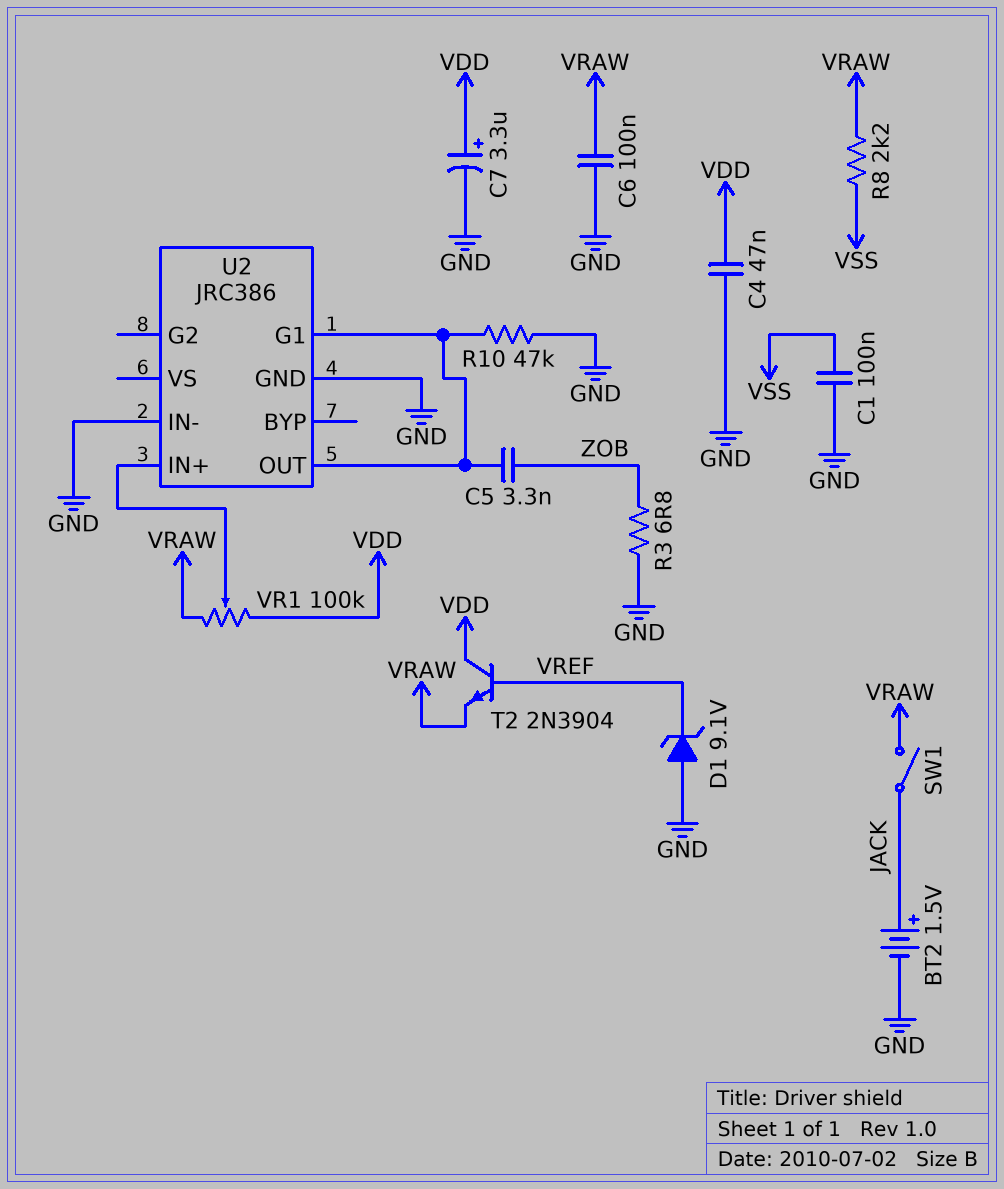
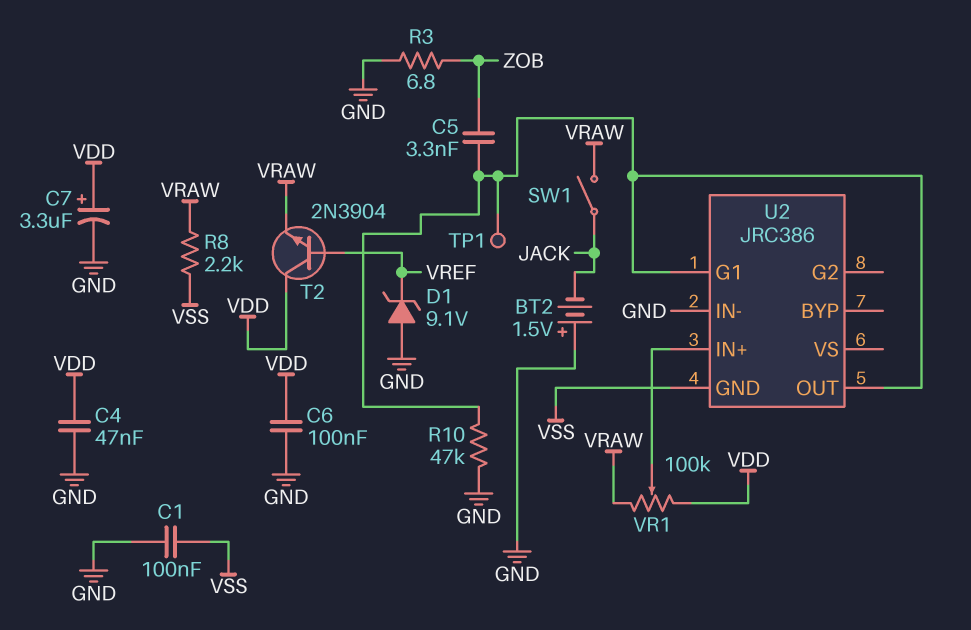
BT2: 1.5V (plus JACK, minus GND) -> 1.5V (plus GND, minus JACK)
C6: 100nF (GND, VRAW) -> 100nF (GND, VDD)
TP1: none -> test point (U2/G1)
U2 pin GND: GND -> VSS

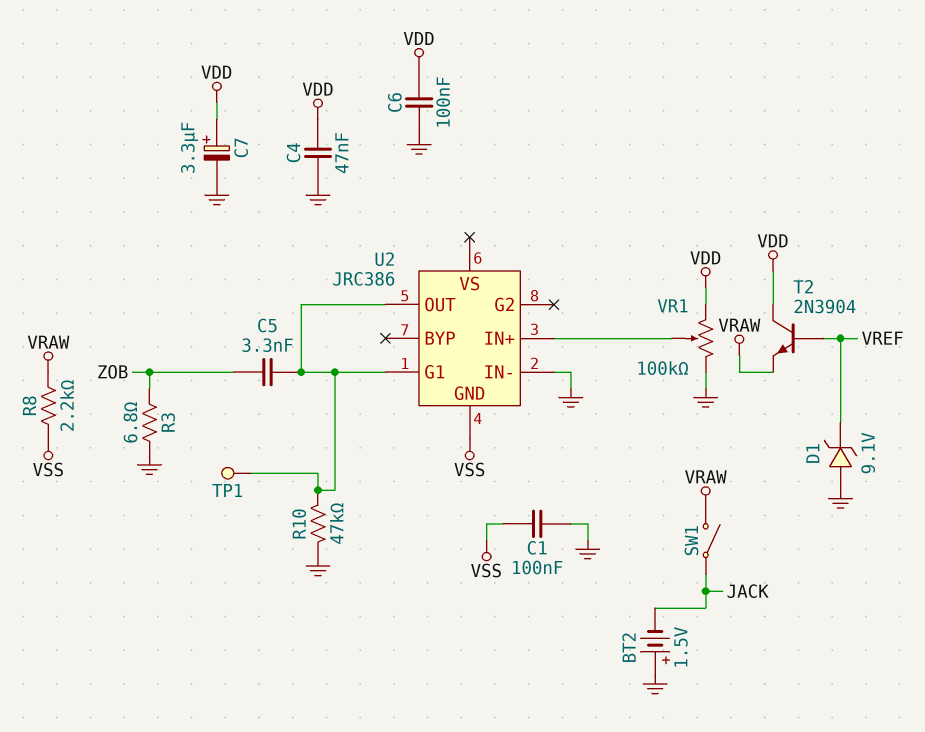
VR1: 100k (VDD, VRAW, wiper U2/IN+) -> 100k (GND, VDD, wiper U2/IN+)

